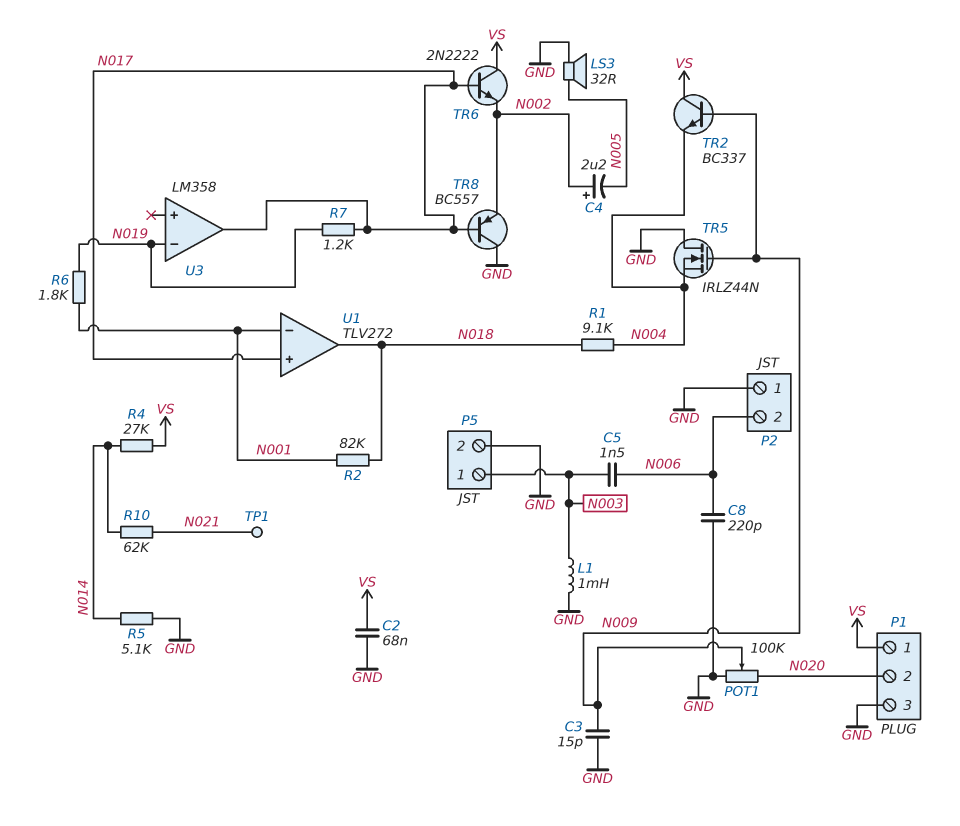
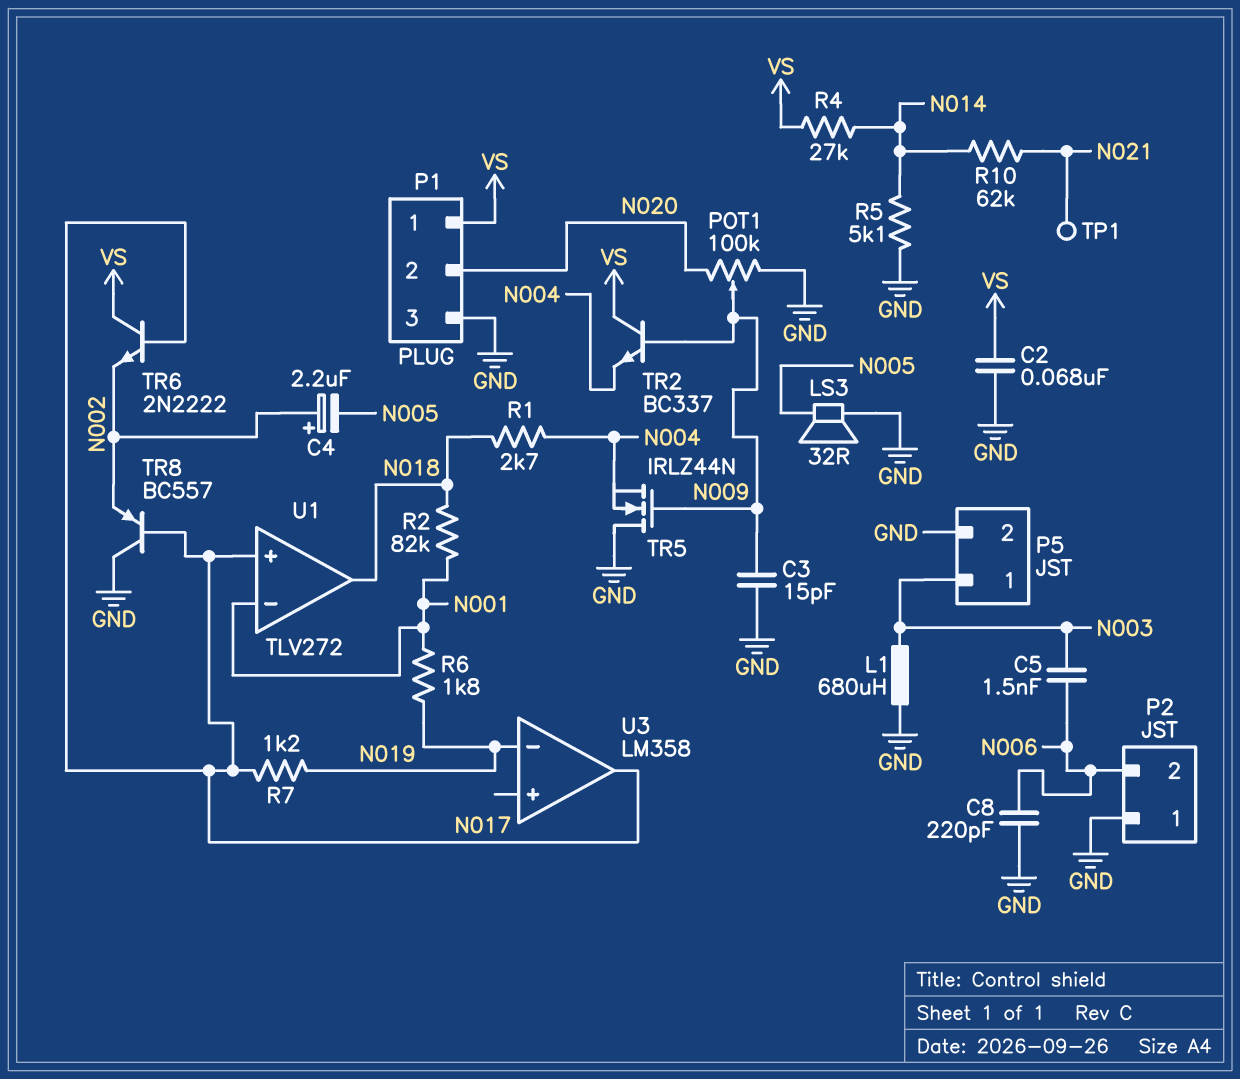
L1: 1mH (GND, N003) -> 680uH (GND, N003)
R1: 9.1k (N004, N018) -> 2.7k (N004, N018)

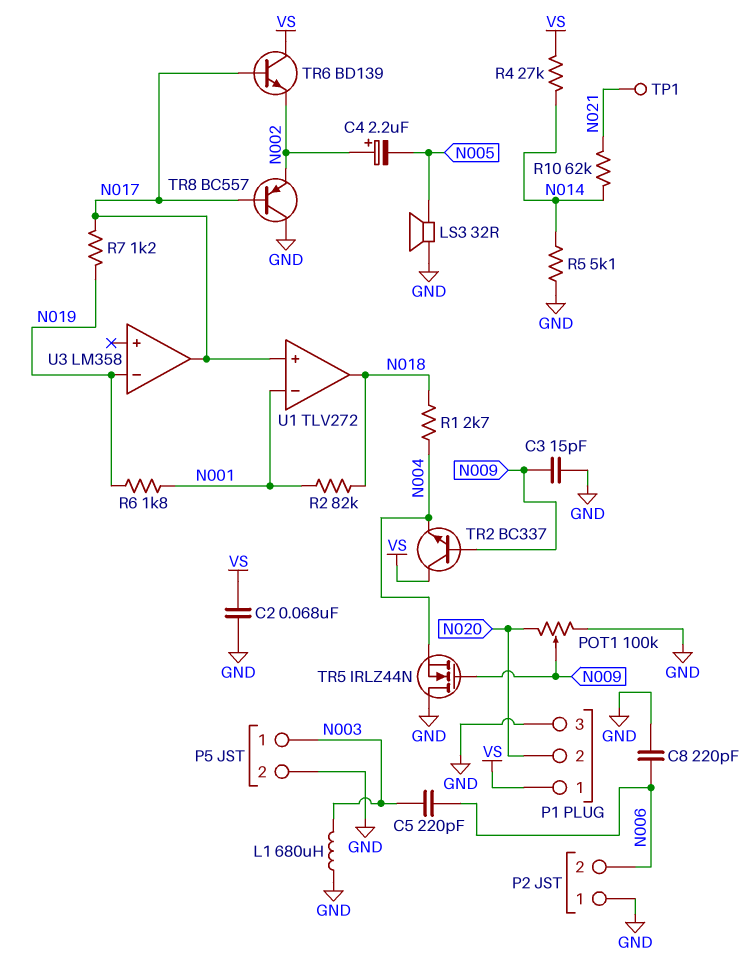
C5: 1.5nF (N003, N006) -> 220pF (N003, N006)
TR6: NPN 2N2222 (B N017, C VS, E N002) -> NPN BD139 (B N017, C VS, E N002)

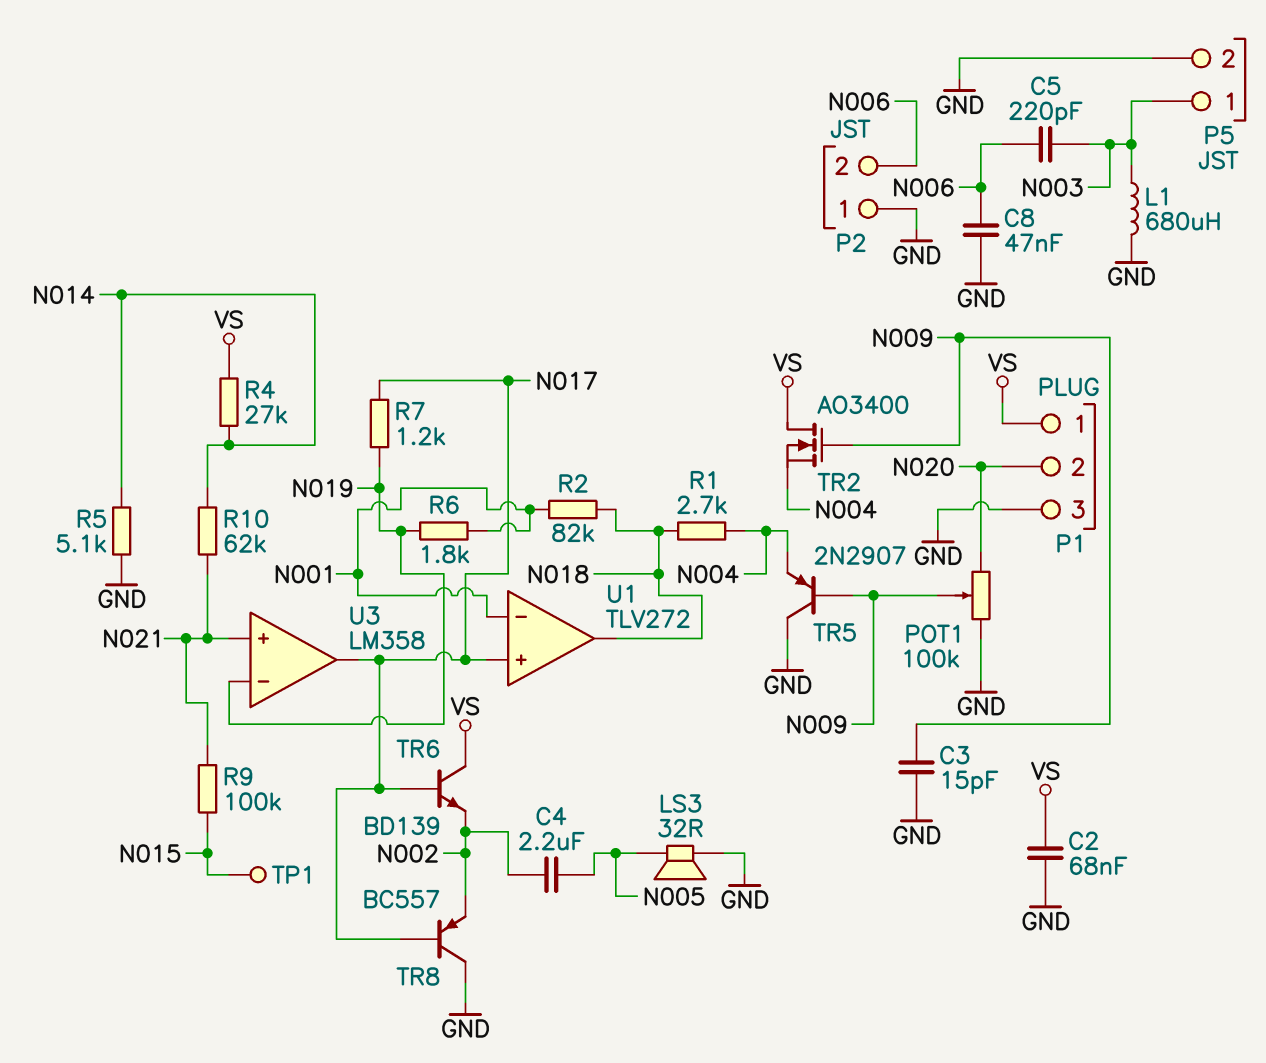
C4: 2.2uF (plus N002, minus N005) -> 2.2uF (N002, N005)
C8: 220pF (GND, N006) -> 47nF (GND, N006)
R9: none -> 100k (N015, N021)
TP1: test point (N021) -> test point (N015)
TR2: NPN BC337 (B N009, C VS, E N004) -> NMOS AO3400 (G N009, D VS, S N004)
TR5: NMOS IRLZ44N (G N009, D GND, S N004) -> PNP 2N2907 (B N009, C GND, E N004)
U3 pin in+: none -> N021

